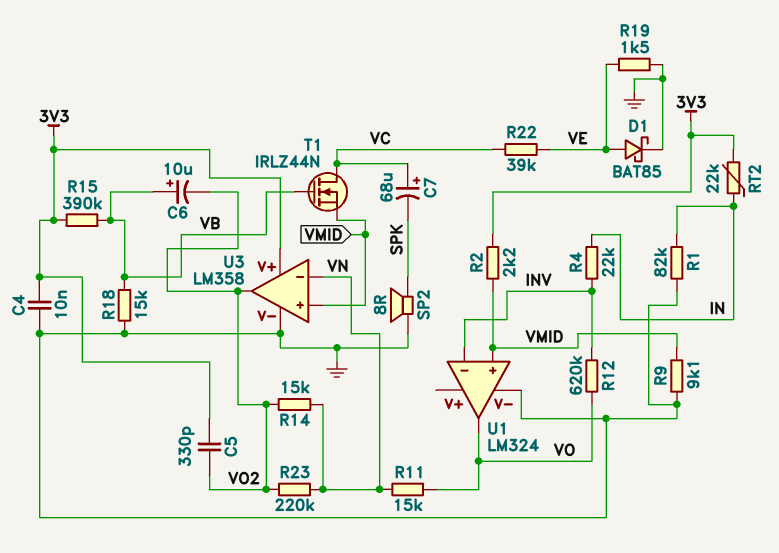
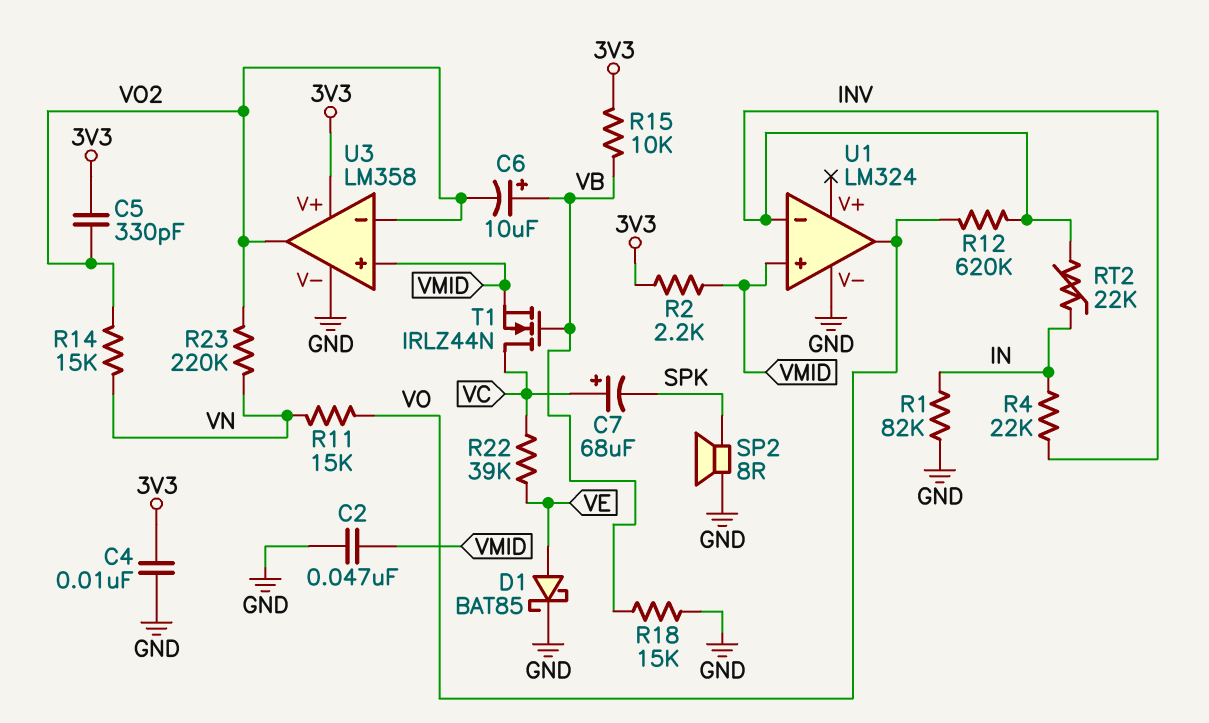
C2: none -> 47nF (GND, VMID)
R9: 9.1k (GND, VMID) -> none
R15: 390k (3V3, VB) -> 10k (3V3, VB)
R19: 1.5k (GND, VE) -> none
RT2: 22k (3V3, IN) -> 22k (IN, INV)
U3 pin in-: VN -> VO2

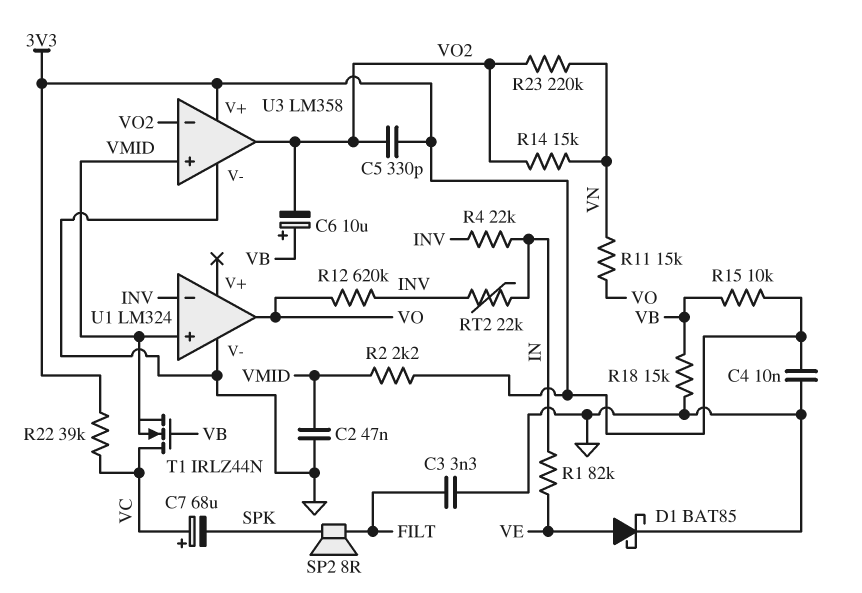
C3: none -> 3.3nF (FILT, GND)
R1: 82k (GND, IN) -> 82k (IN, VE)
R22: 39k (VC, VE) -> 39k (3V3, VC)
SP2: speaker 8R (GND, SPK) -> speaker 8R (FILT, SPK)

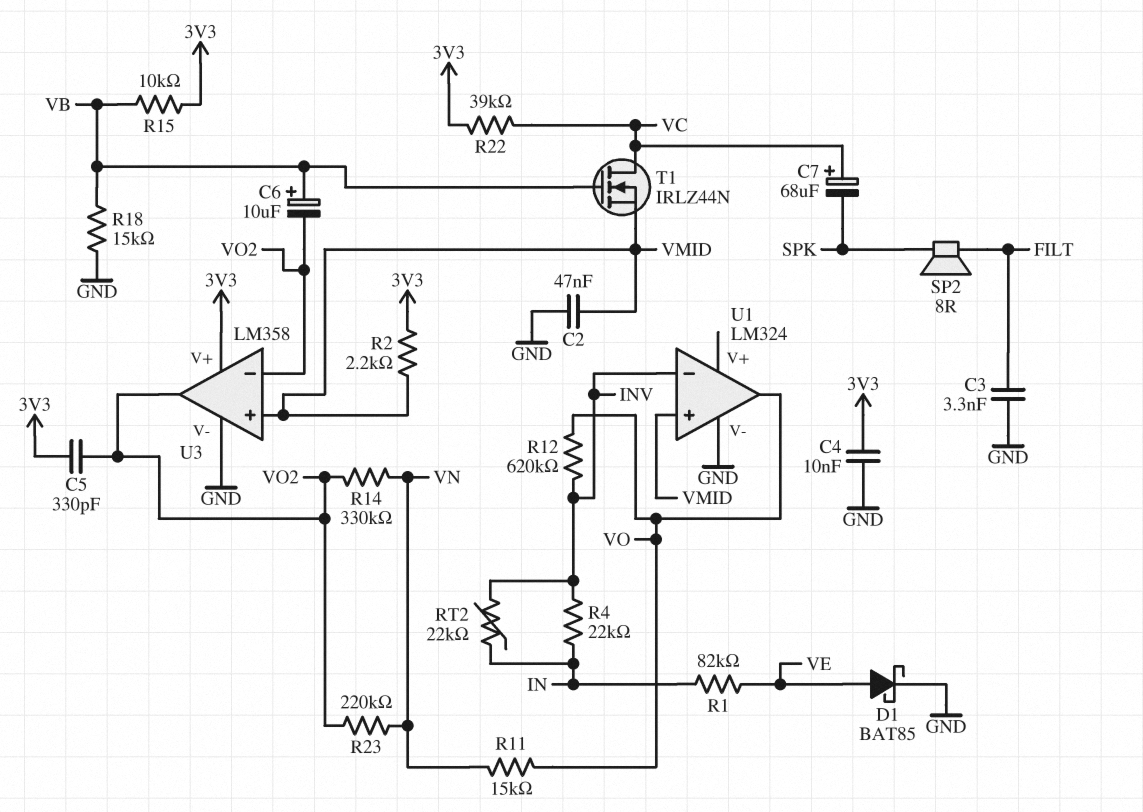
R14: 15k (VN, VO2) -> 330k (VN, VO2)

